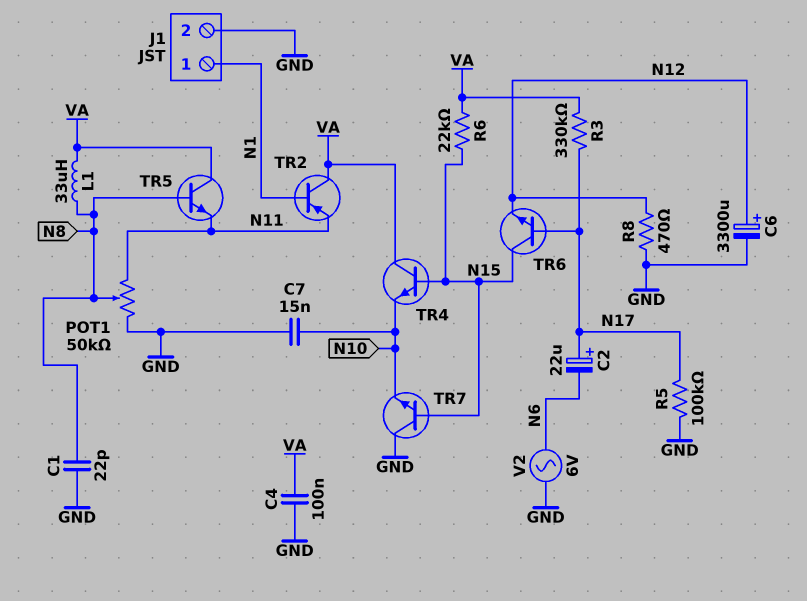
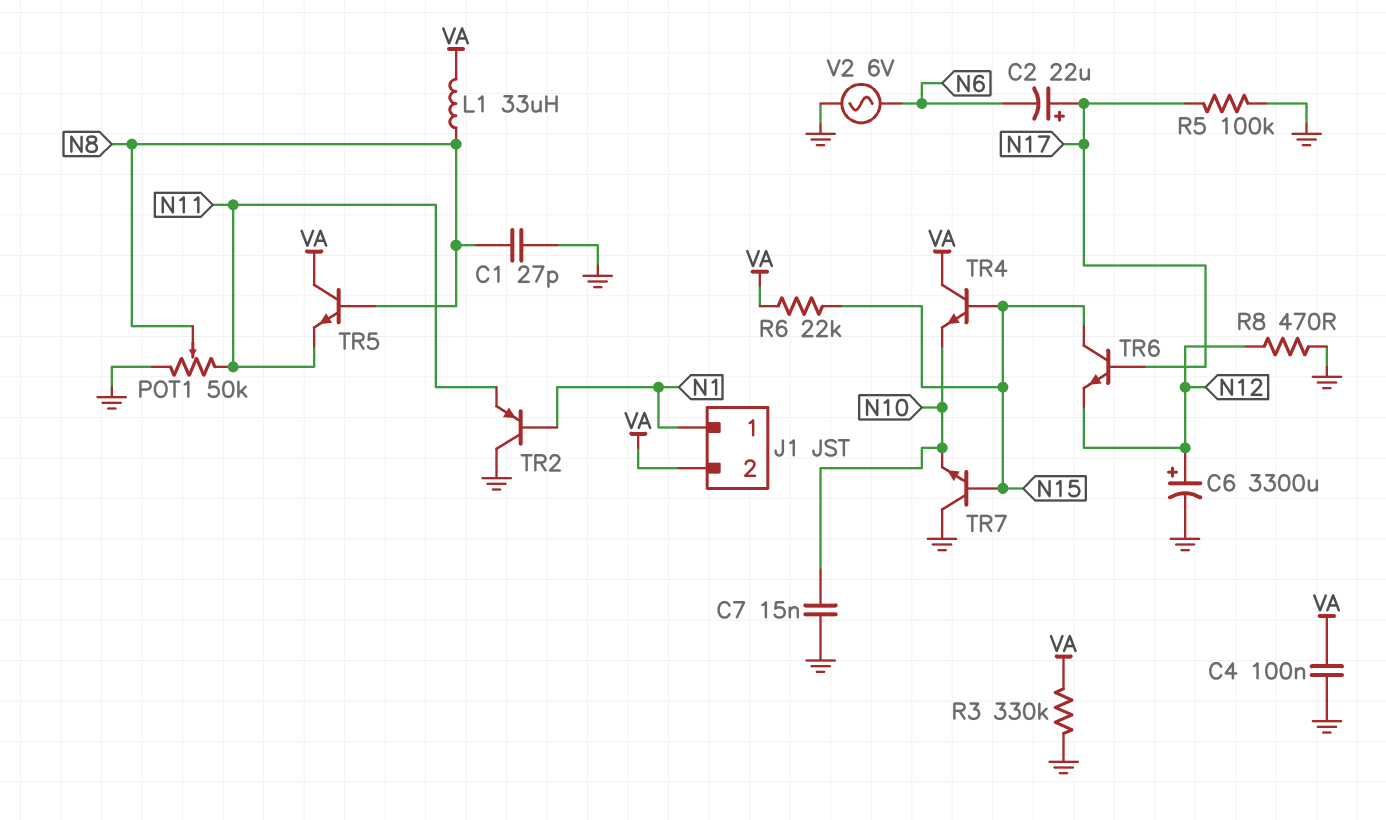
C1: 22pF (GND, N8) -> 27pF (GND, N8)
J1 pin 2: GND -> VA
R3: 330k (N17, VA) -> 330k (GND, VA)
TR2: PNP (B N1, C VA, E N11) -> PNP (B N1, C GND, E N11)

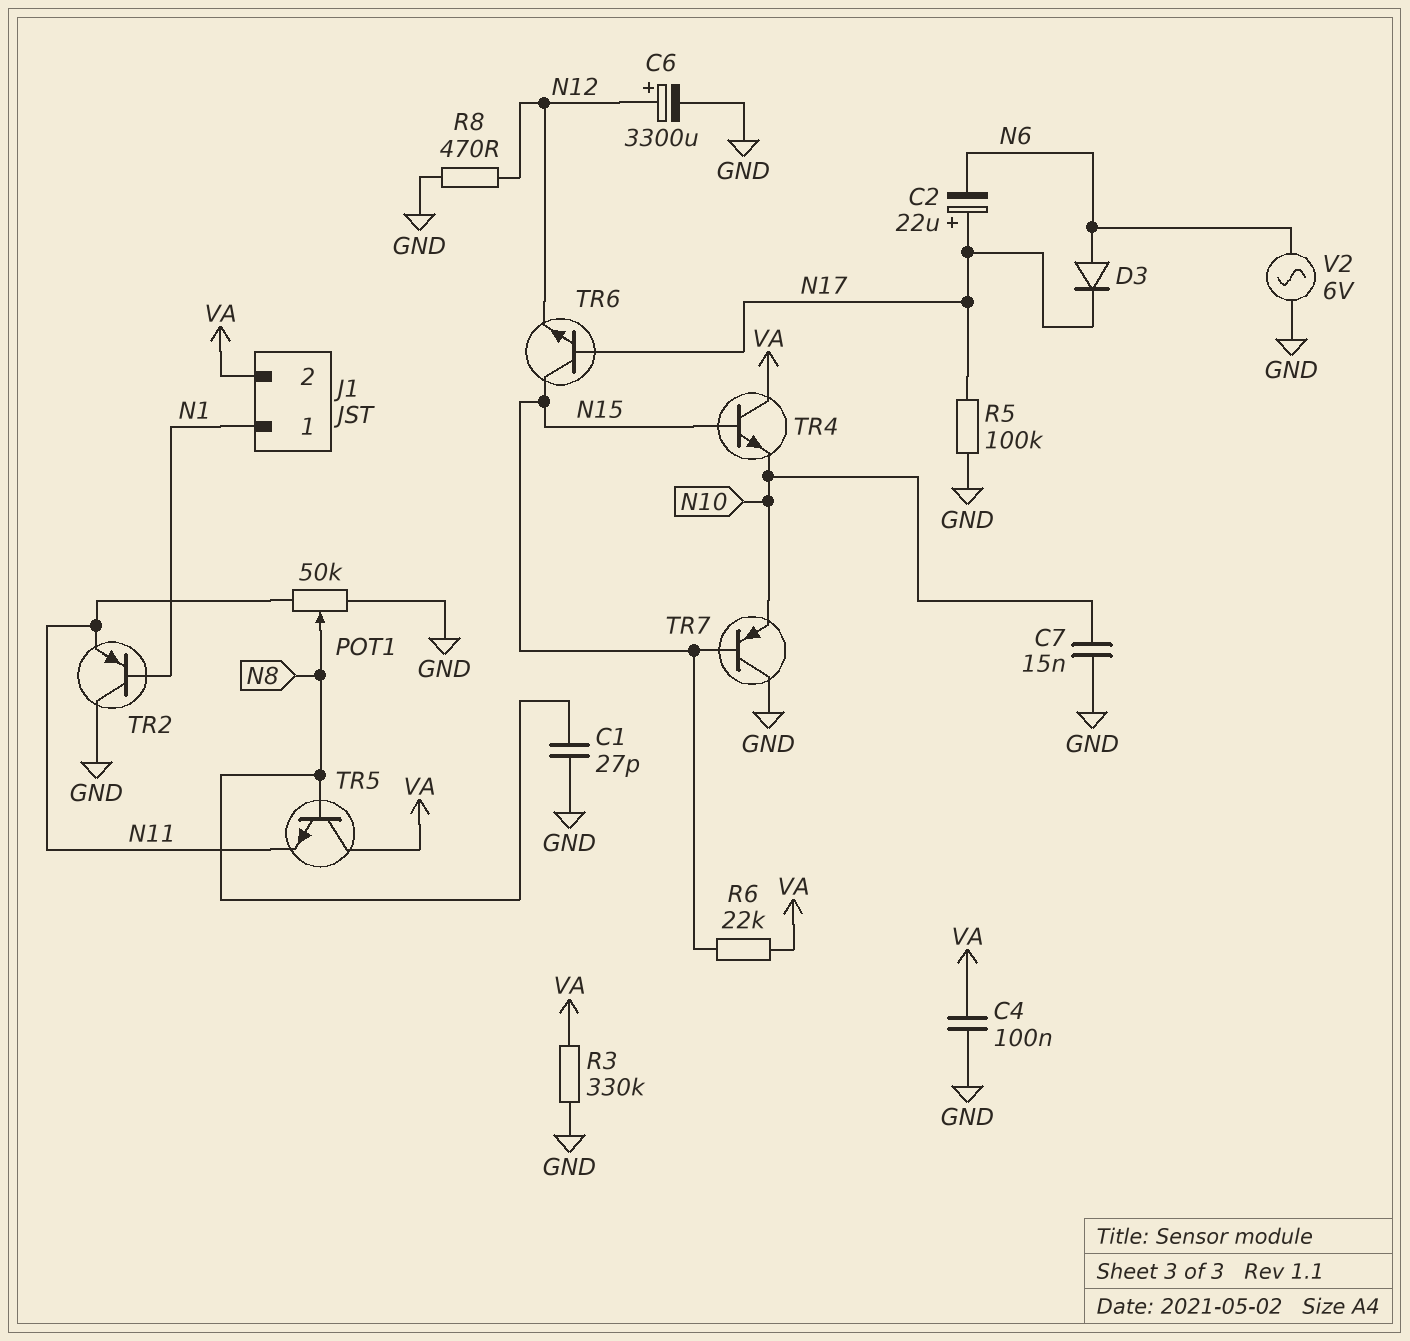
D3: none -> diode (A N6, K N17)
L1: 33uH (N8, VA) -> none
TR7: NPN (B N15, C GND, E N10) -> PNP (B N15, C GND, E N10)

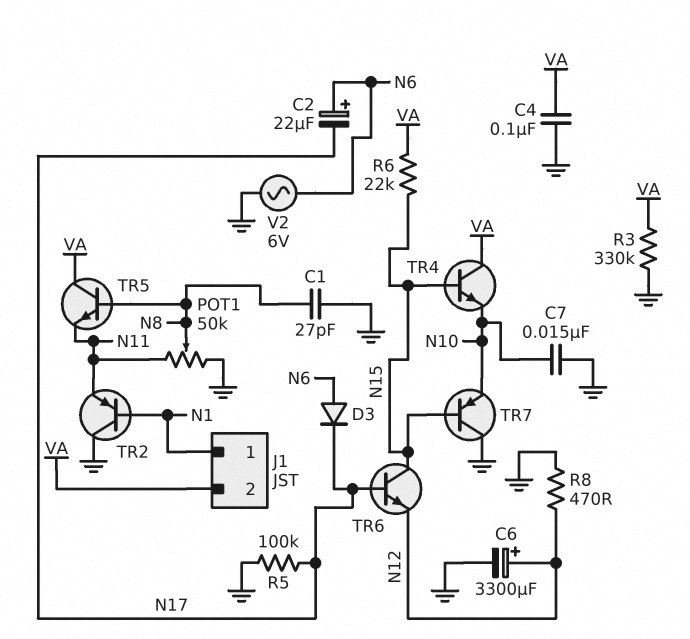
C2: 22uF (plus N17, minus N6) -> 22uF (plus N6, minus N17)

